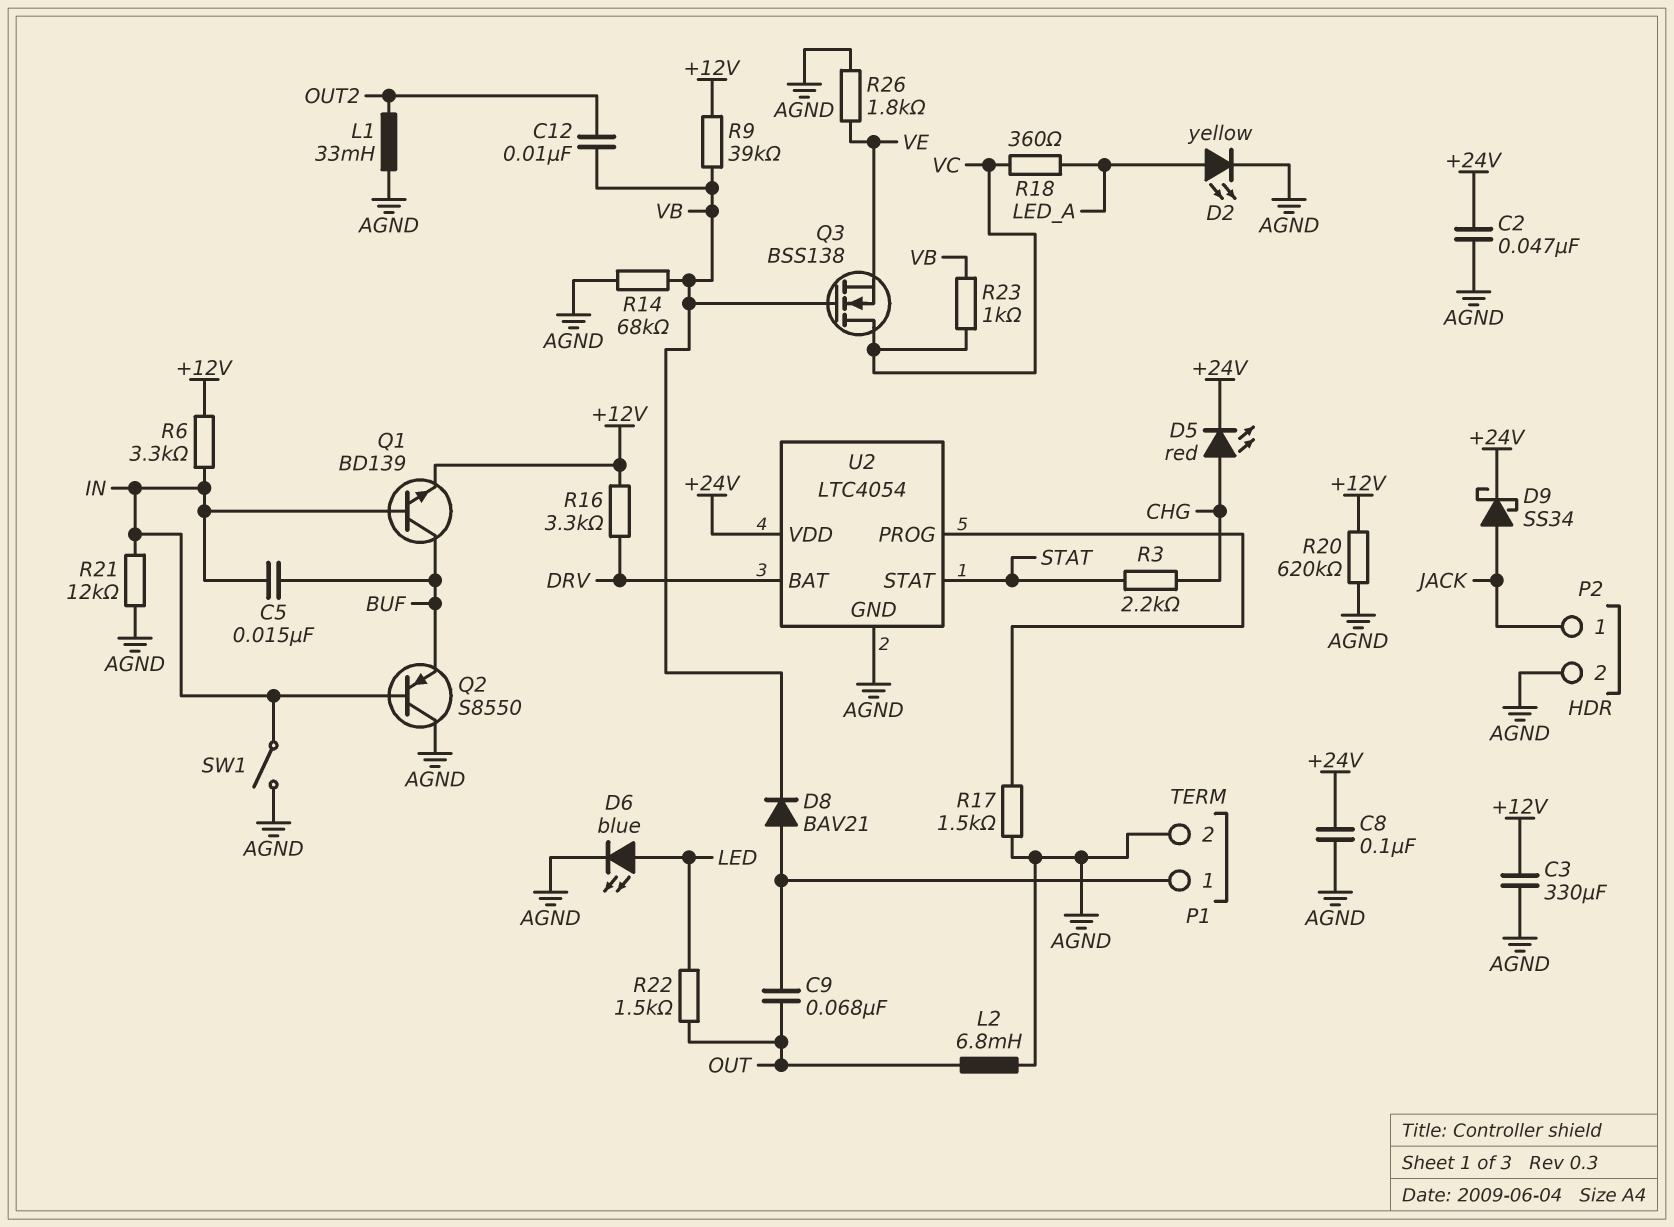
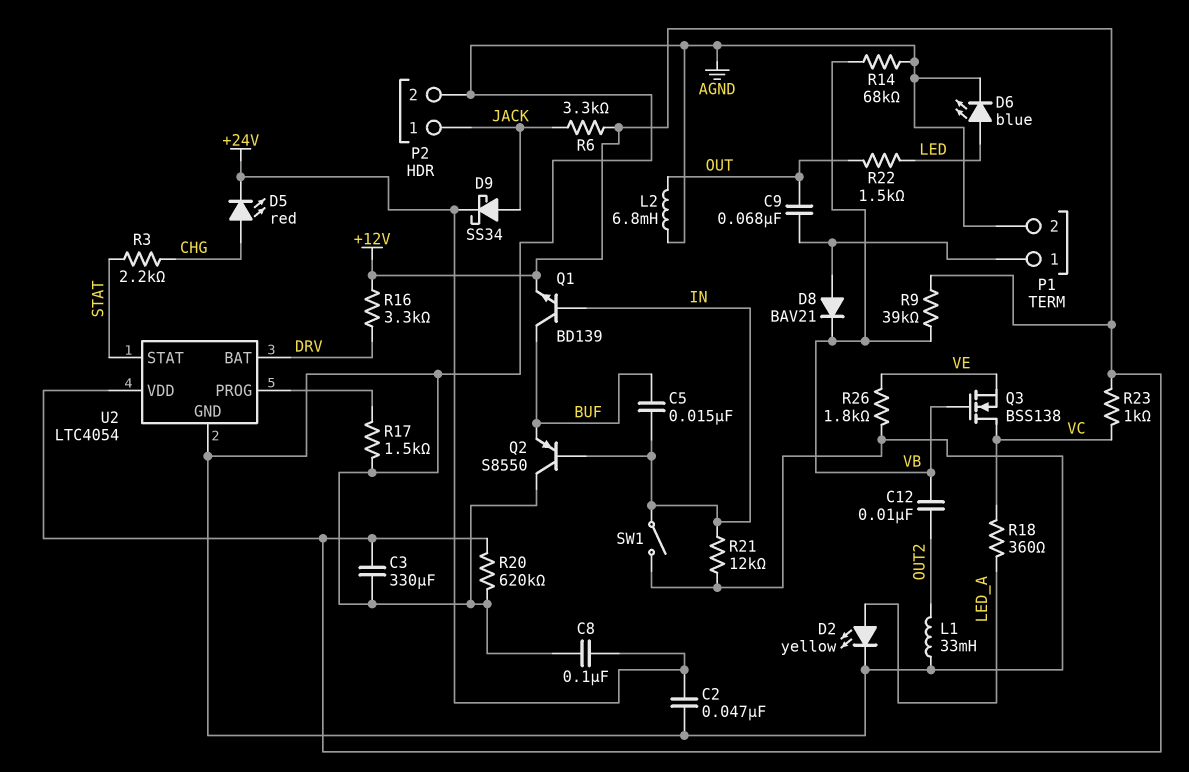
R6: 3.3k (+12V, IN) -> 3.3k (+12V, JACK)
R23: 1k (VB, VC) -> 1k (+12V, VC)
U2 pin VDD: +24V -> +12V

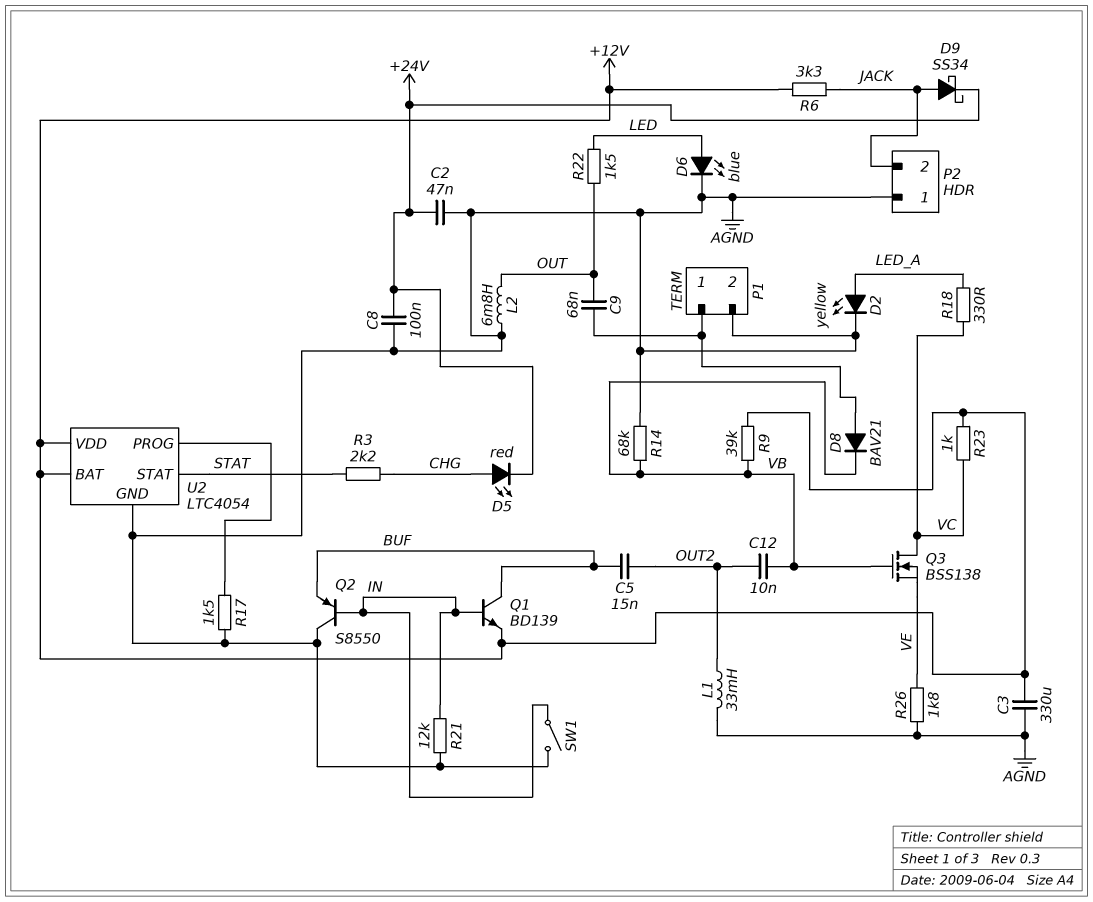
C5: 15nF (BUF, IN) -> 15nF (BUF, OUT2)
P2 pin 1: JACK -> AGND
P2 pin 2: AGND -> JACK
R16: 3.3k (+12V, DRV) -> none
R18: 360 (LED_A, VC) -> 330 (LED_A, VC)
R20: 620k (+12V, AGND) -> none
U2 pin BAT: DRV -> +12V

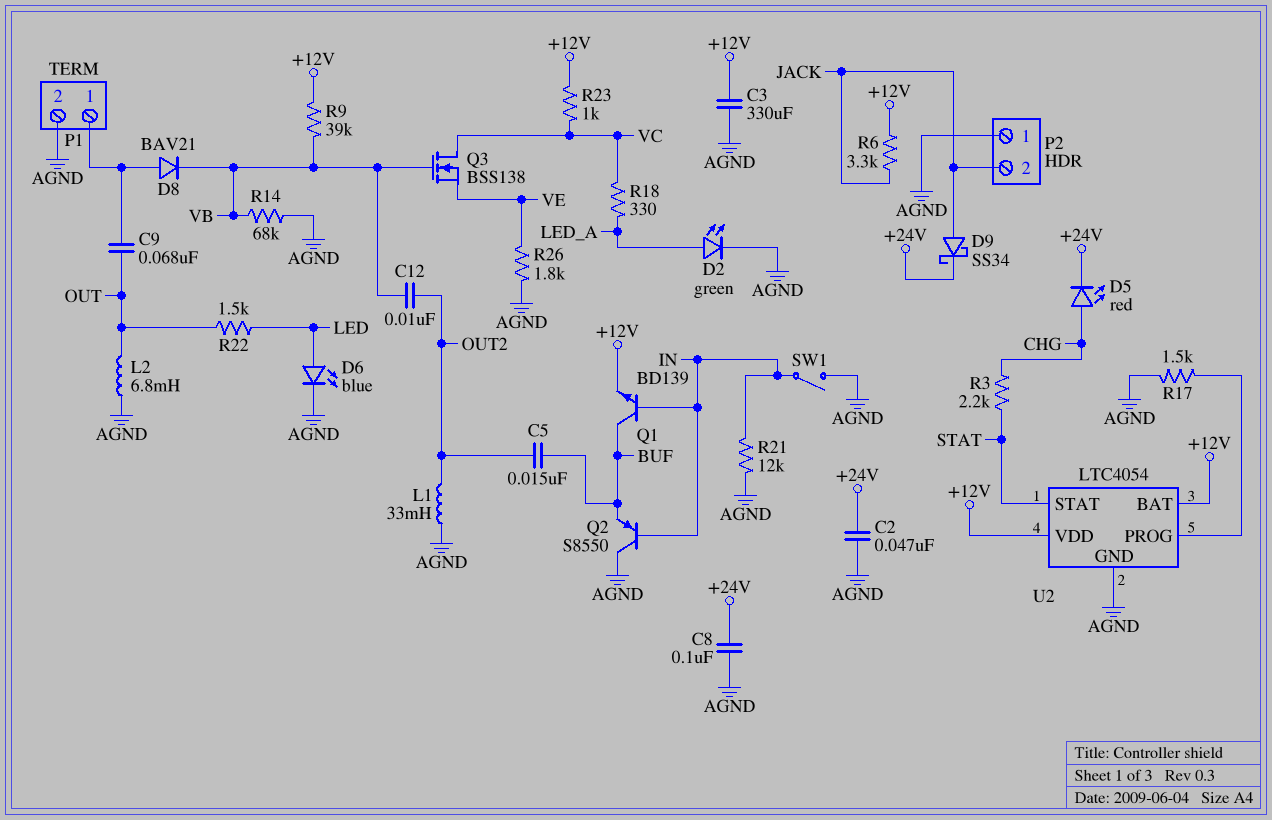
D2: LED yellow (A LED_A, K AGND) -> LED green (A LED_A, K AGND)

